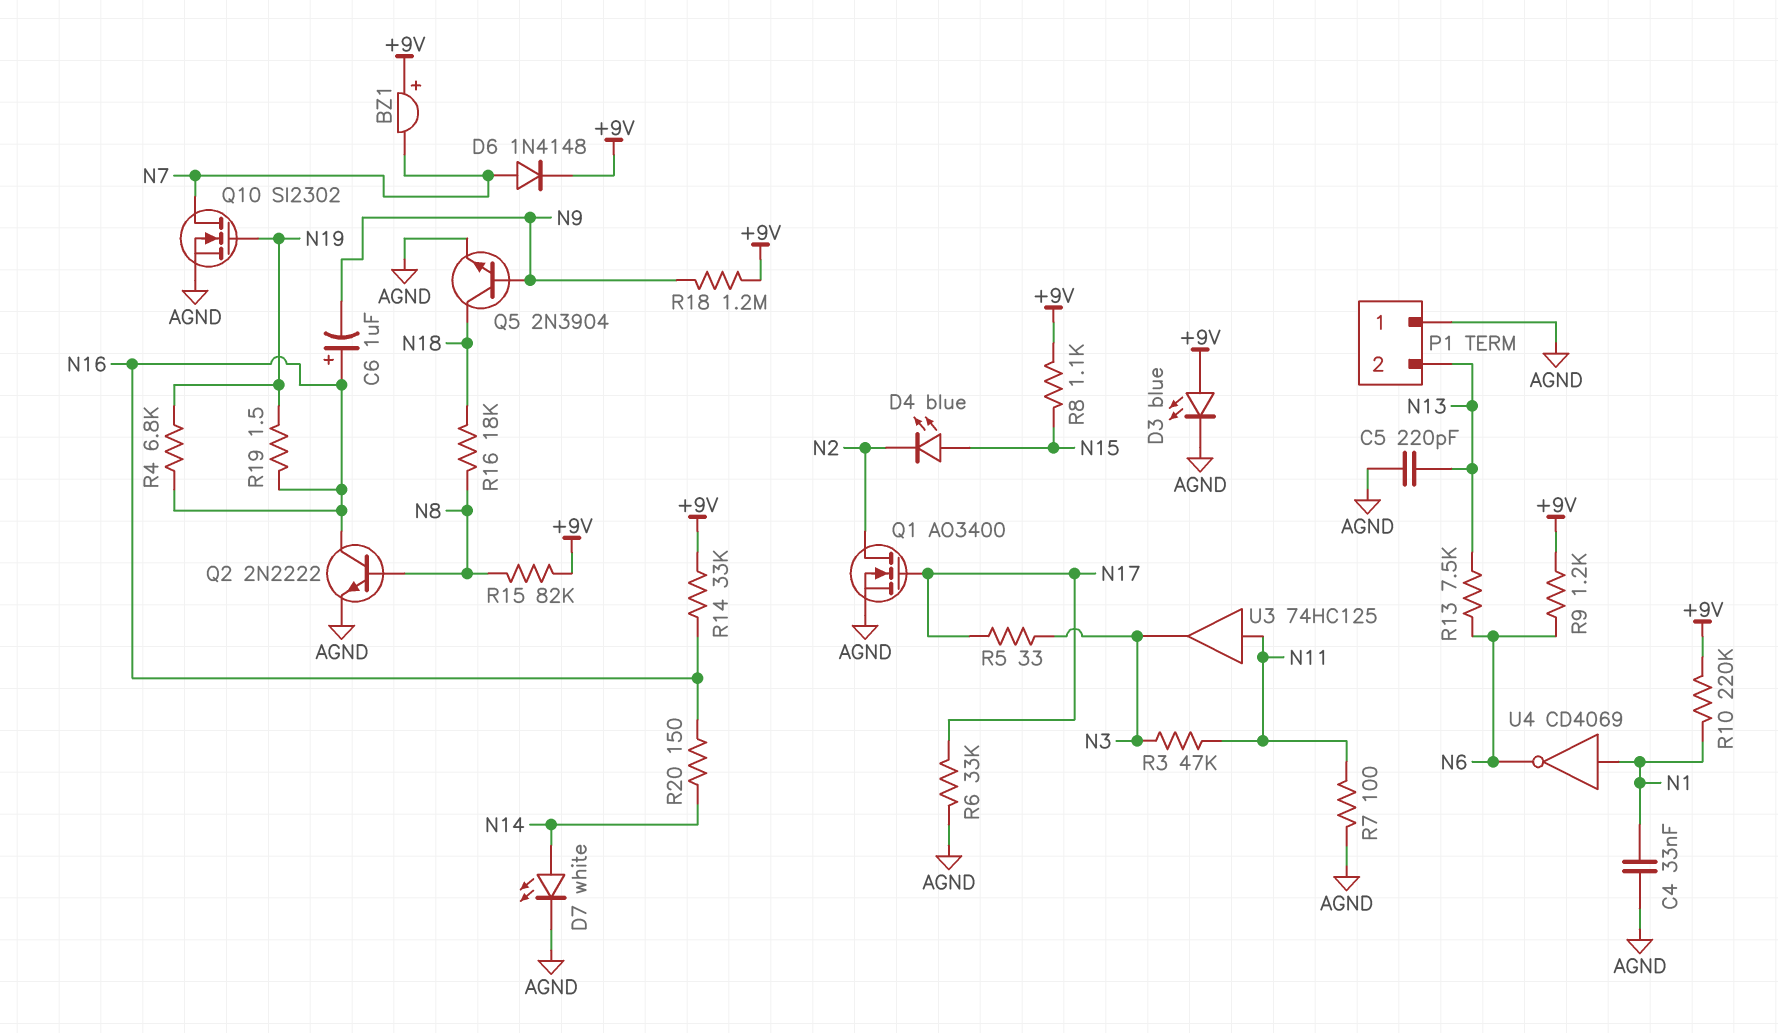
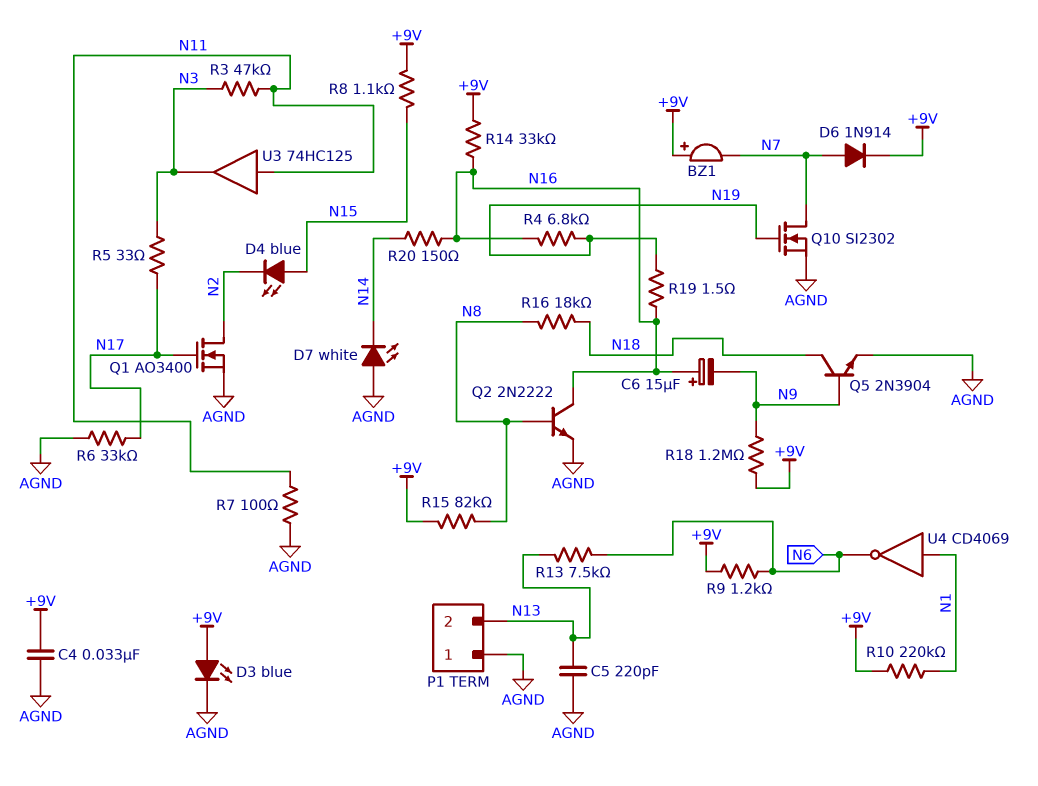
C4: 33nF (AGND, N1) -> 33nF (+9V, AGND)
C6: 1uF (plus N16, minus N9) -> 15uF (plus N16, minus N9)
D6: diode 1N4148 (A N7, K +9V) -> diode 1N914 (A N7, K +9V)
D7: LED white (A N14, K AGND) -> LED white (A AGND, K N14)

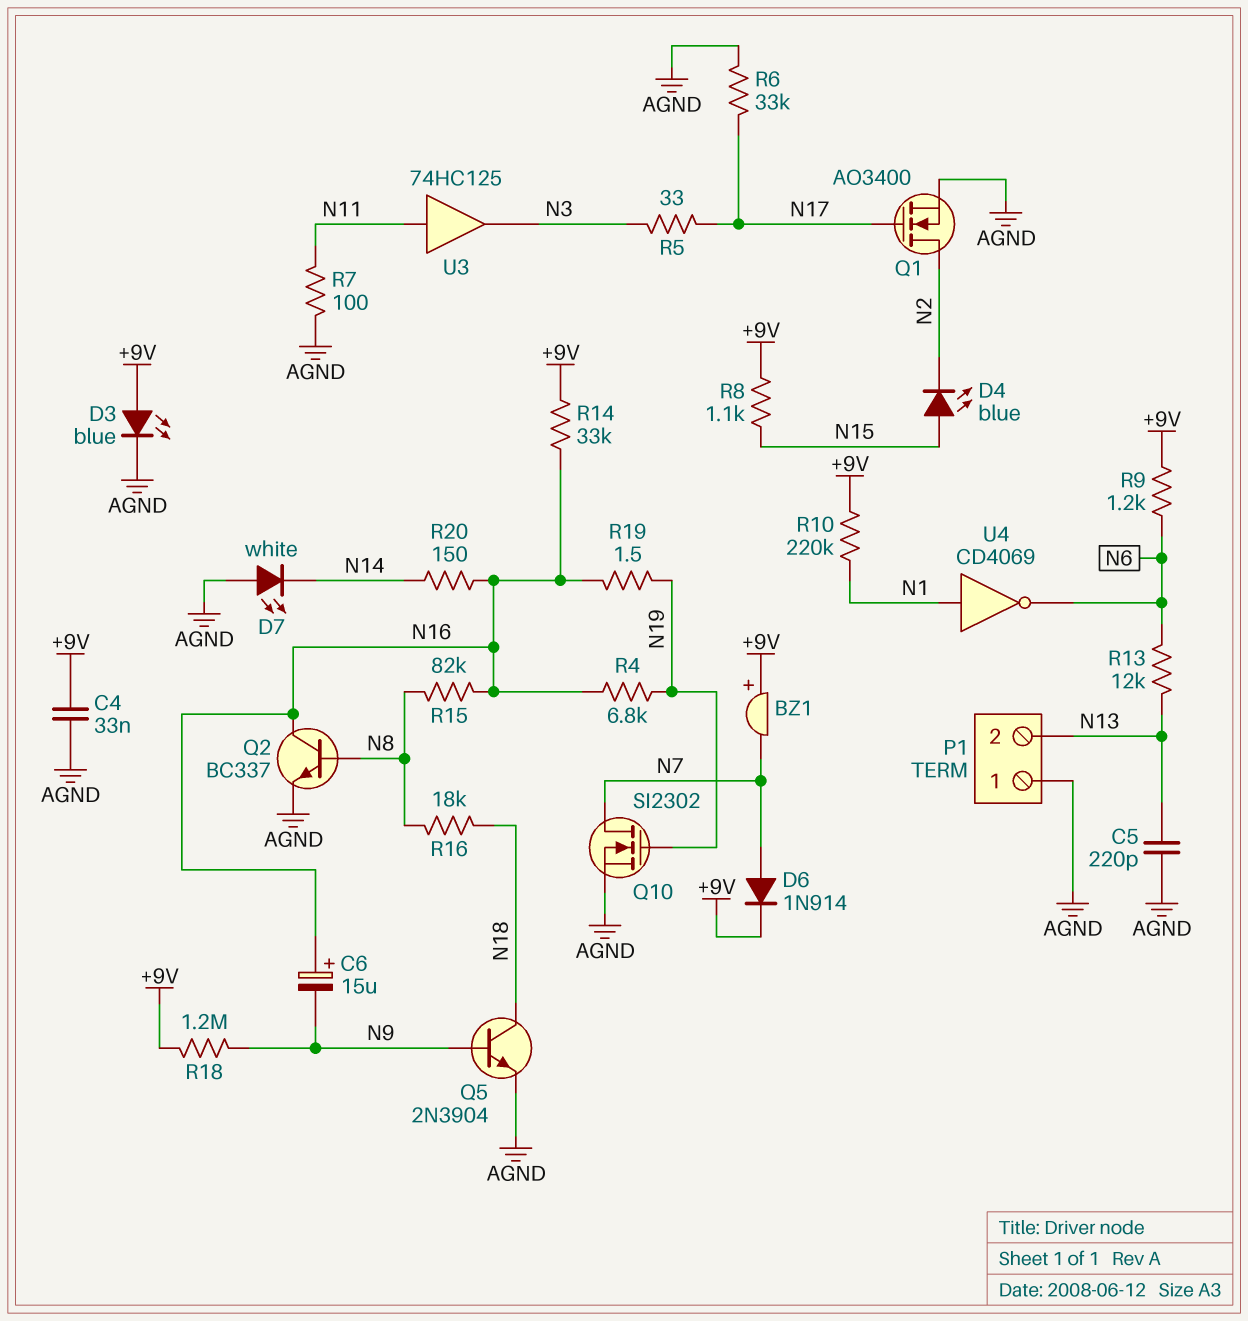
Q2: NPN 2N2222 (B N8, C N16, E AGND) -> NPN BC337 (B N8, C N16, E AGND)
R3: 47k (N3, N11) -> none
R13: 7.5k (N6, N13) -> 12k (N6, N13)
R15: 82k (+9V, N8) -> 82k (N8, N16)

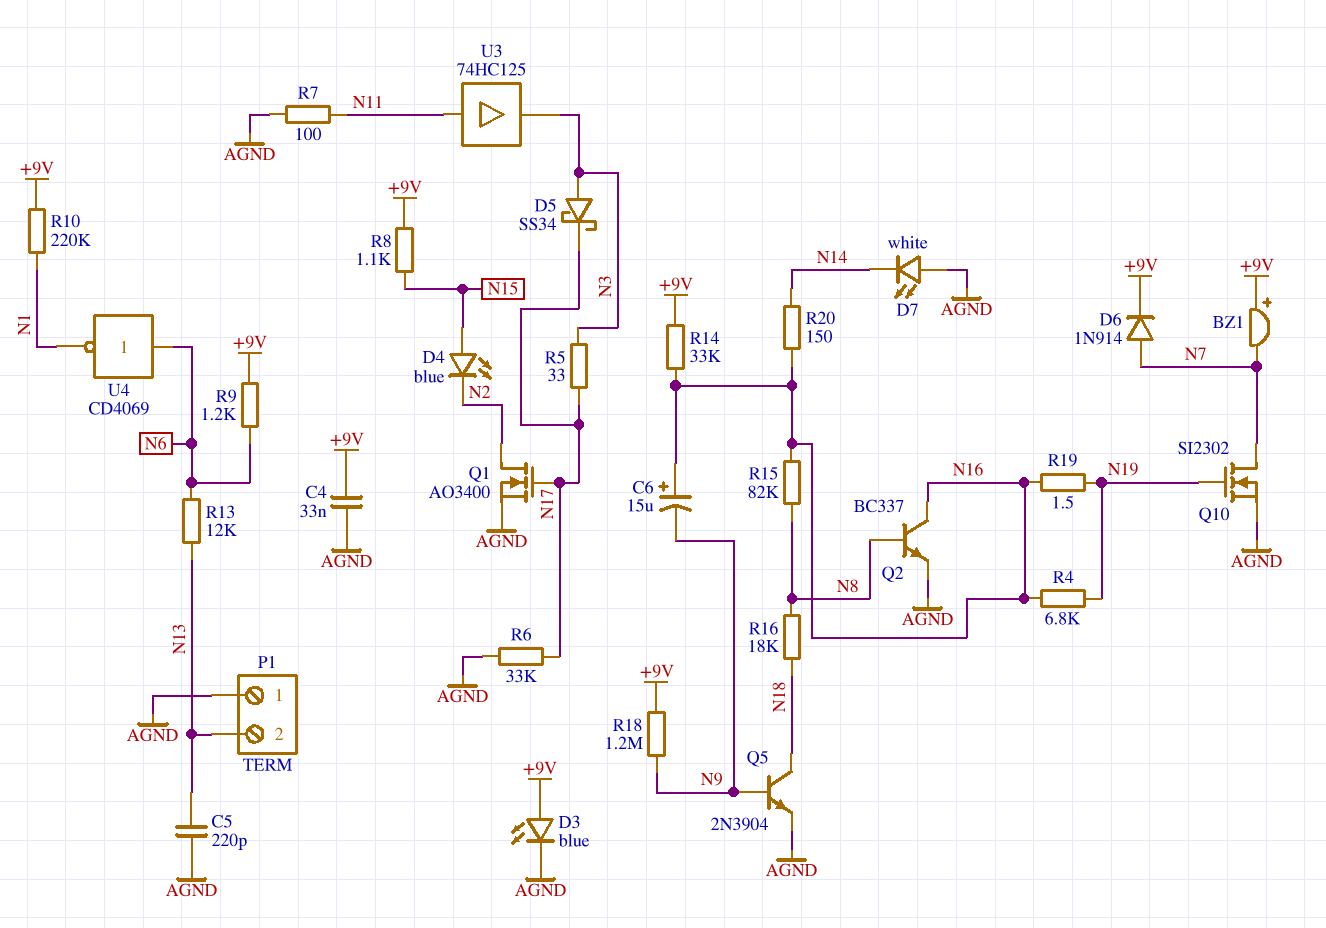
D5: none -> schottky SS34 (A N3, K N17)
U4: NOT CD4069 (in N1, out N6) -> NOT CD4069 (in N6, out N1)

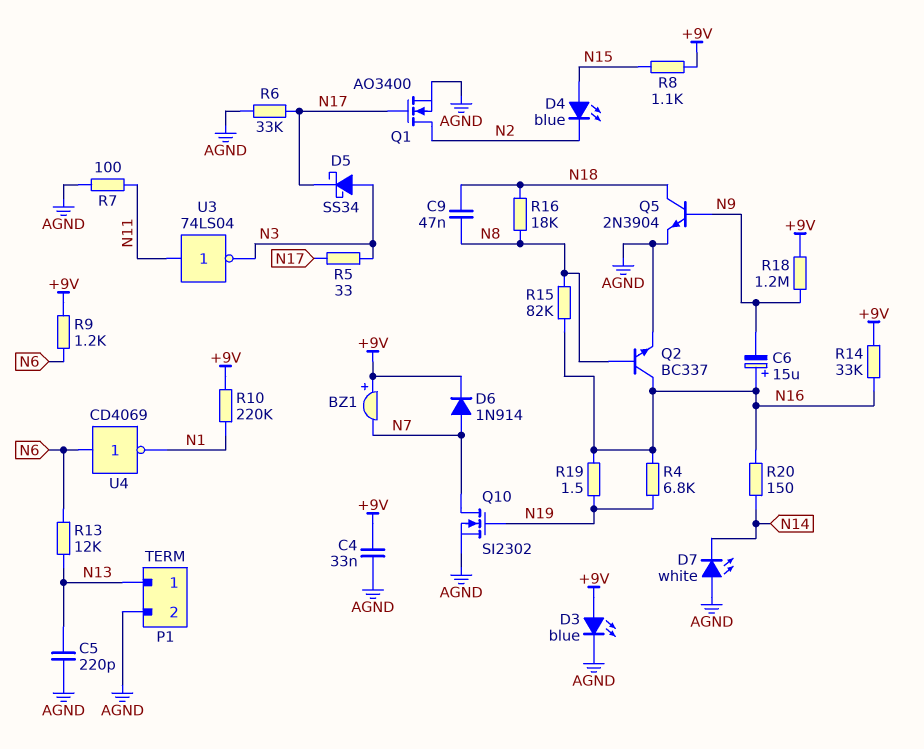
C9: none -> 47nF (N8, N18)
P1 pin 1: AGND -> N13
P1 pin 2: N13 -> AGND
U3: buffer 74HC125 (in N11, out N3) -> NOT 74LS04 (in N11, out N3)

